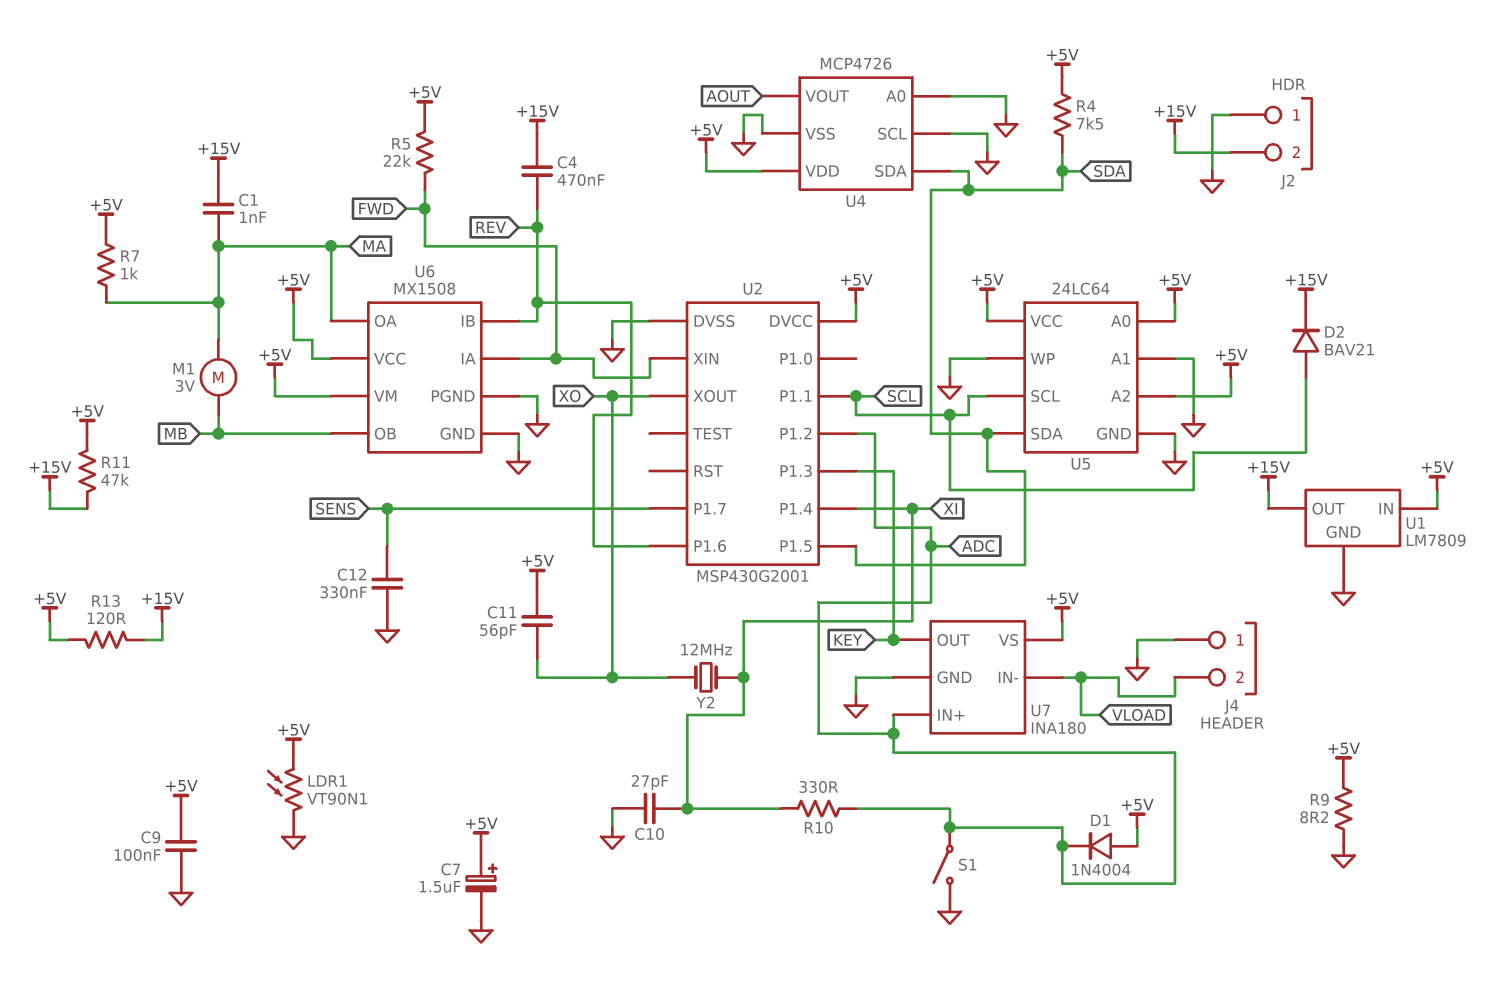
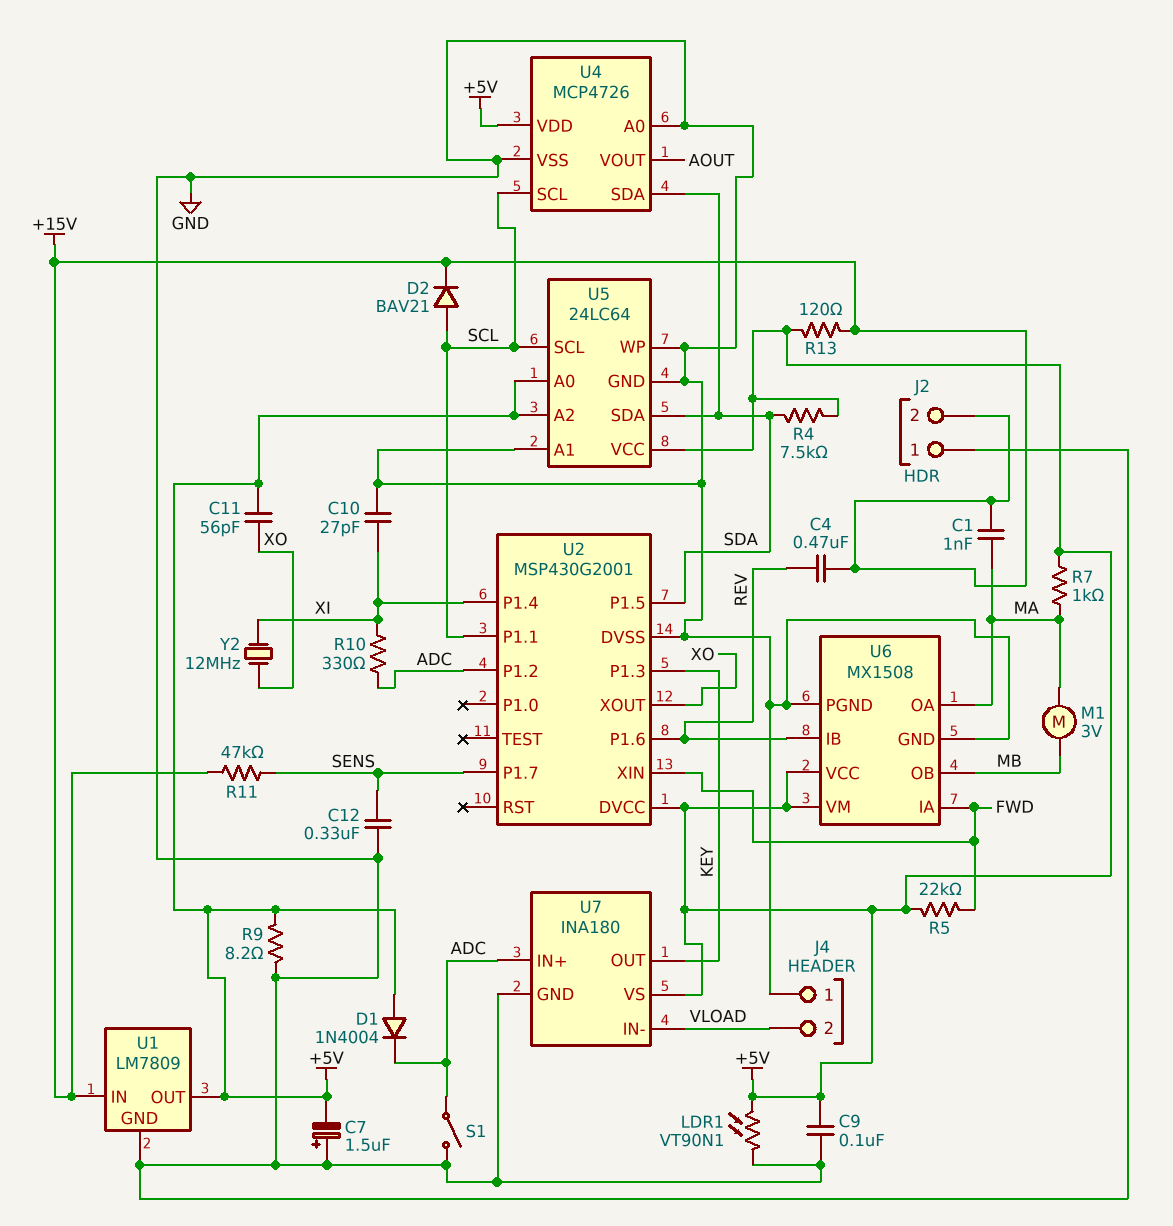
C7: 1.5uF (plus +5V, minus GND) -> 1.5uF (plus GND, minus +5V)
R11: 47k (+5V, +15V) -> 47k (+15V, SENS)
U1 pin IN: +5V -> +15V
U1 pin OUT: +15V -> +5V
U4 pin SCL: GND -> SCL

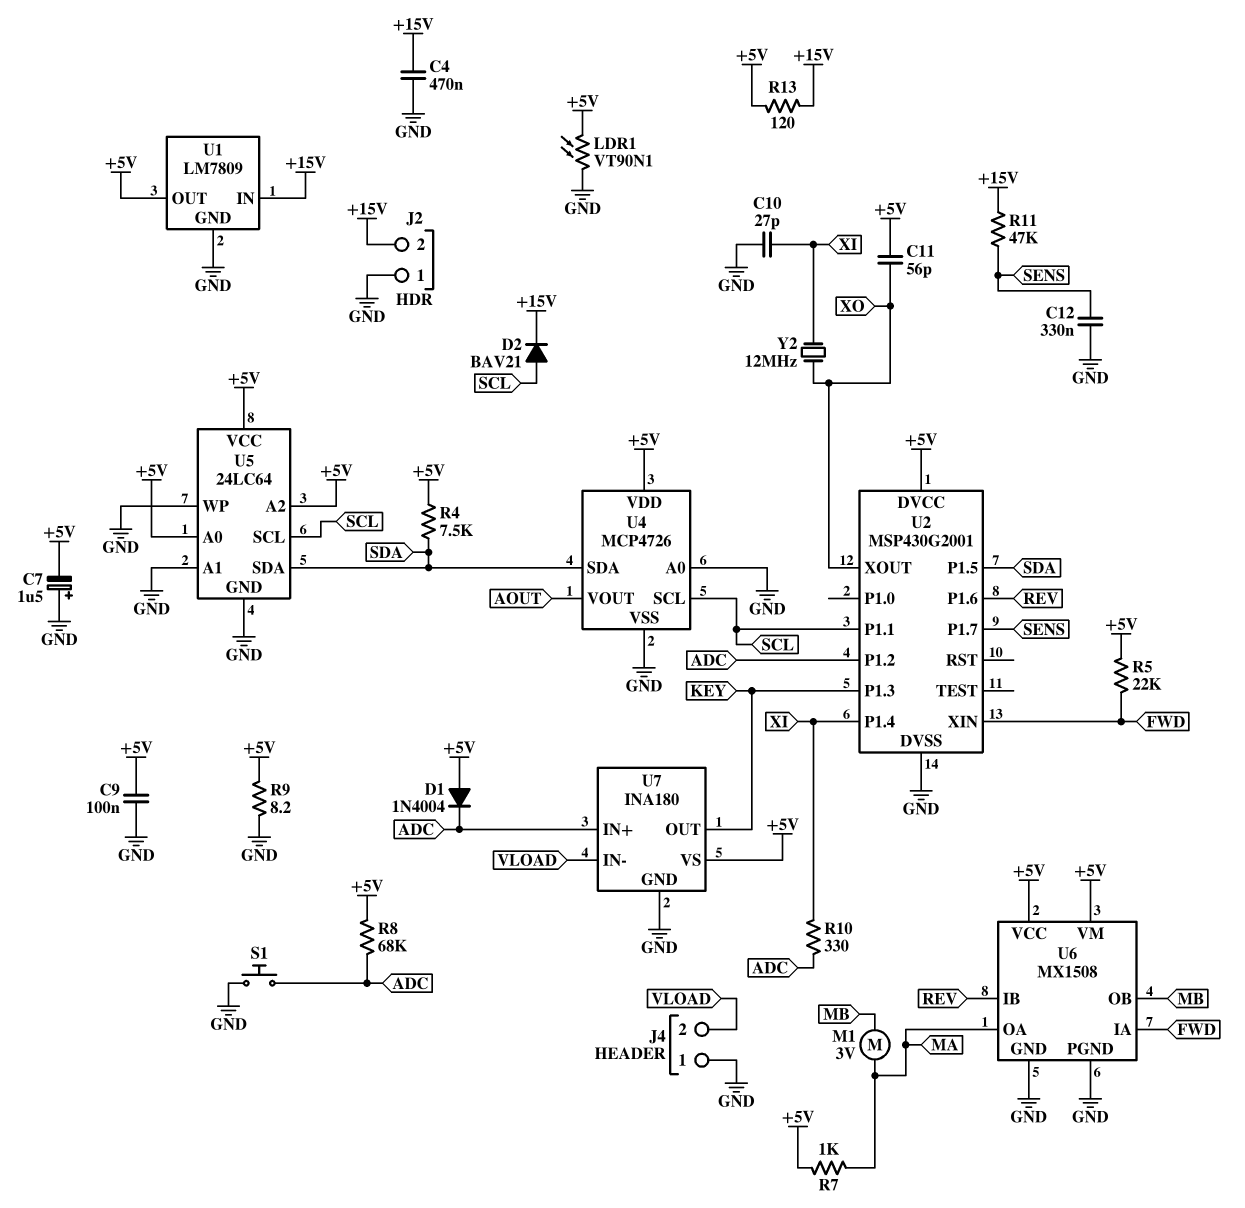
C1: 1nF (+15V, MA) -> none
C4: 470nF (+15V, REV) -> 470nF (+15V, GND)
R8: none -> 68k (+5V, ADC)
S1: switch (ADC, GND) -> button (ADC, GND)

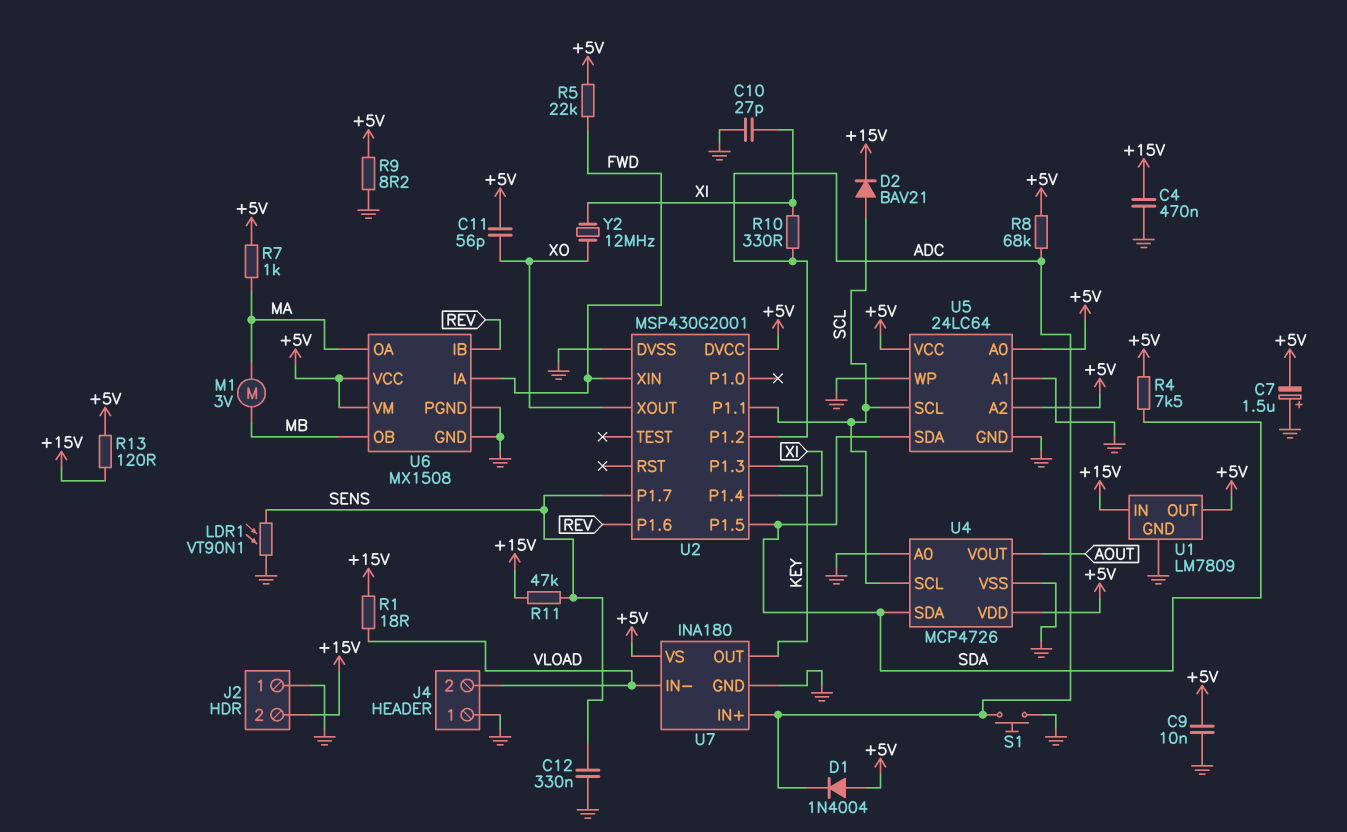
C9: 100nF (+5V, GND) -> 10nF (+5V, GND)
LDR1: VT90N1 (+5V, GND) -> VT90N1 (GND, SENS)
R1: none -> 18 (+15V, VLOAD)

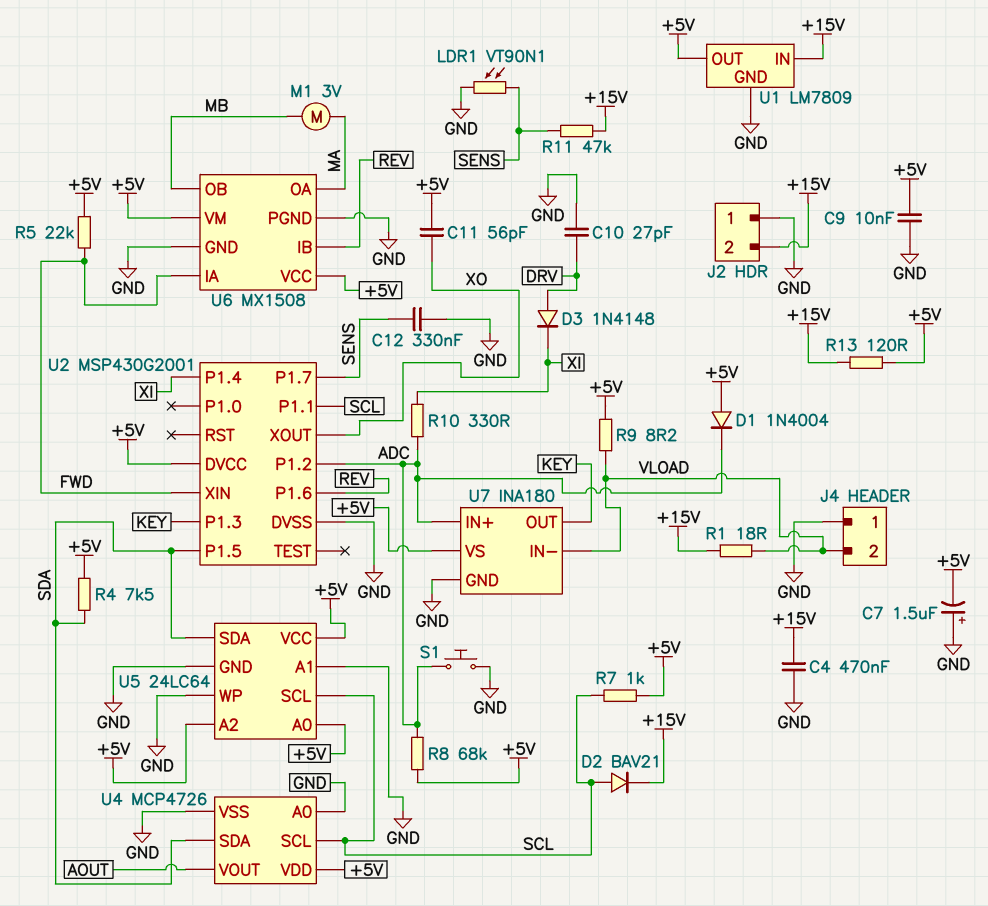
C10: 27pF (GND, XI) -> 27pF (DRV, GND)
D3: none -> diode 1N4148 (A DRV, K XI)
R7: 1k (+5V, MA) -> 1k (+5V, SCL)
R9: 8.2 (+5V, GND) -> 8.2 (+5V, VLOAD)
Y2: 12MHz (XI, XO) -> none

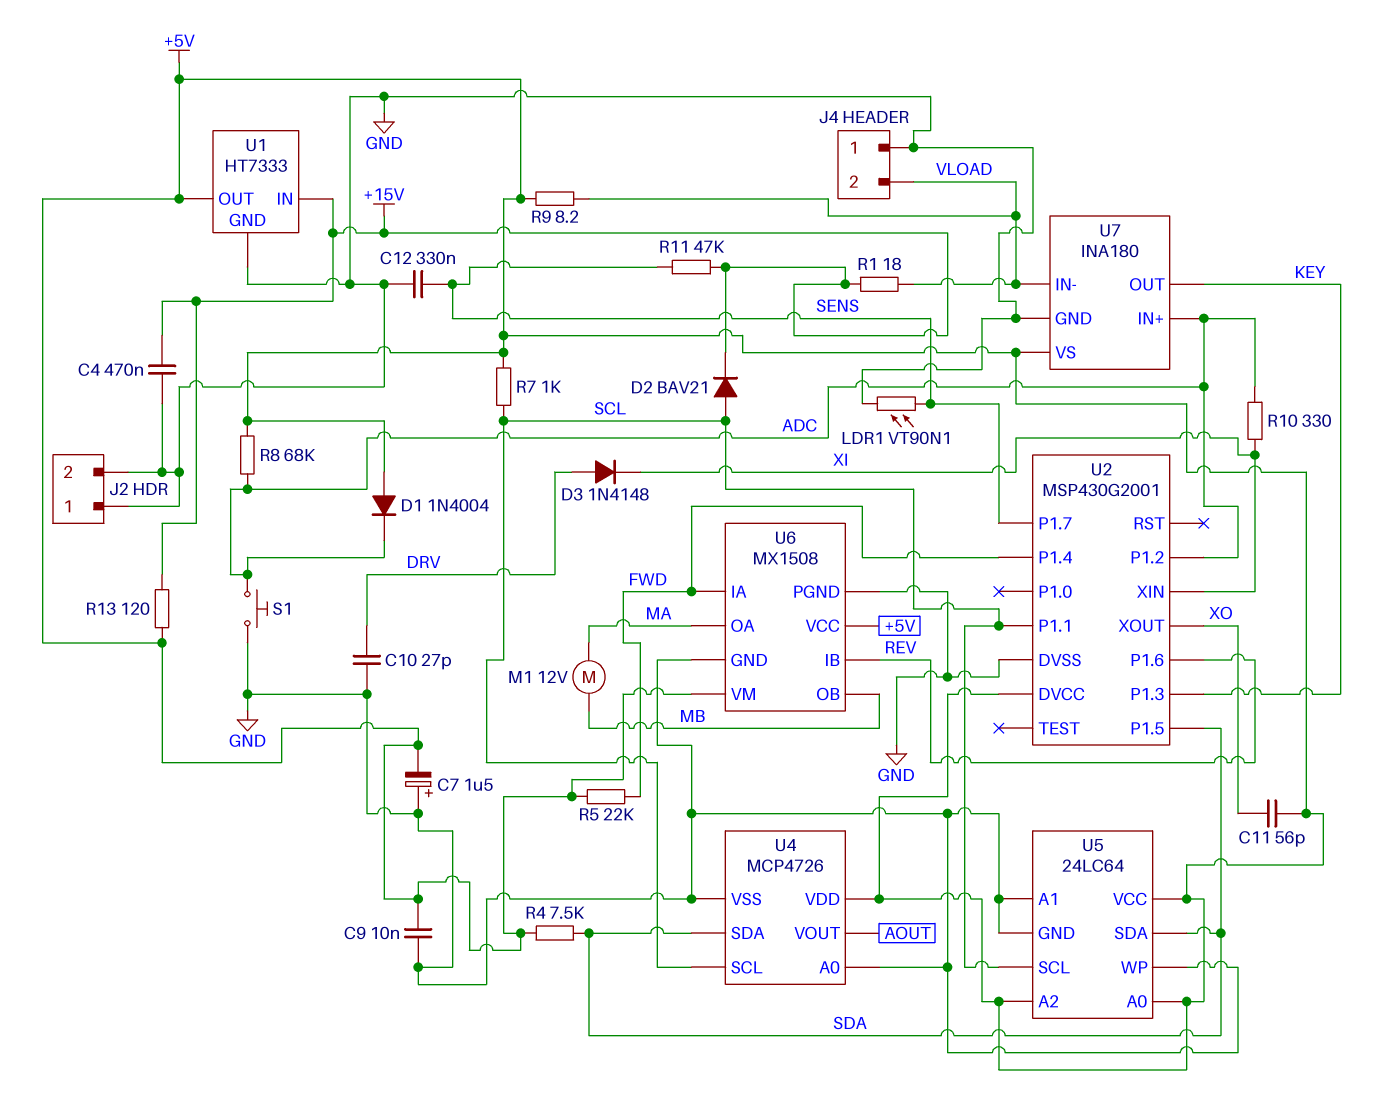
J2 pin 2: +15V -> GND
M1: motor 3V (MA, MB) -> motor 12V (MA, MB)
U1: LM7809 -> HT7333
U2 pin P1.4: XI -> FWD
U2 pin XIN: FWD -> XI

